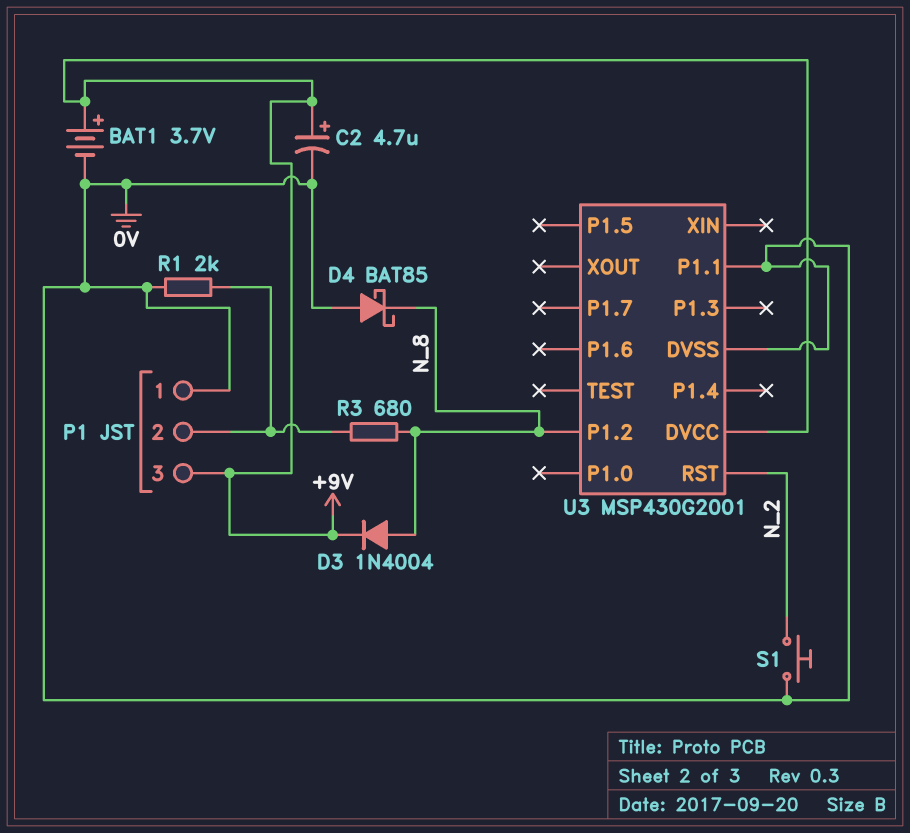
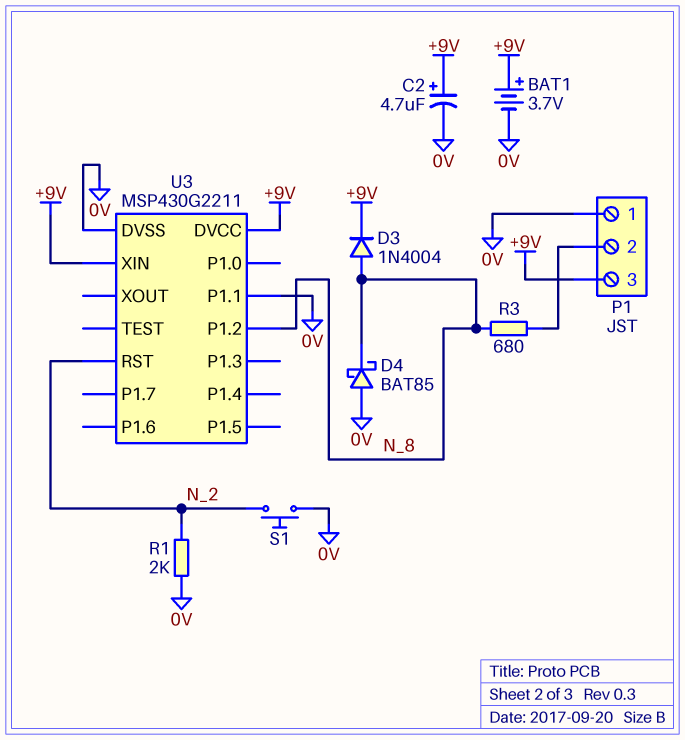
R1: 2k (0V, P1/2) -> 2k (0V, N_2)
U3: MSP430G2001 -> MSP430G2211
U3 pin XIN: none -> +9V

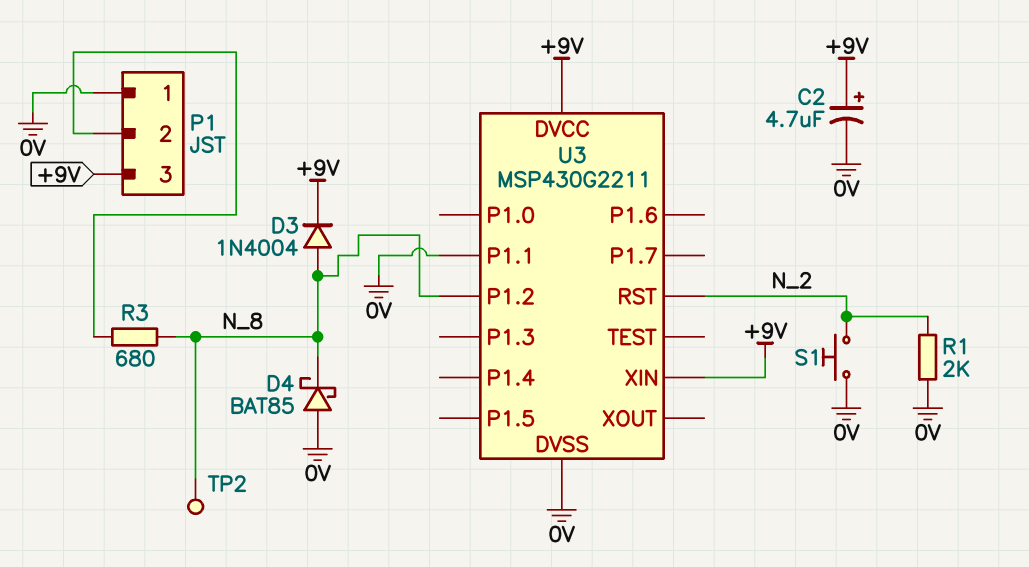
BAT1: 3.7V (plus +9V, minus 0V) -> none
TP2: none -> test point (N_8)

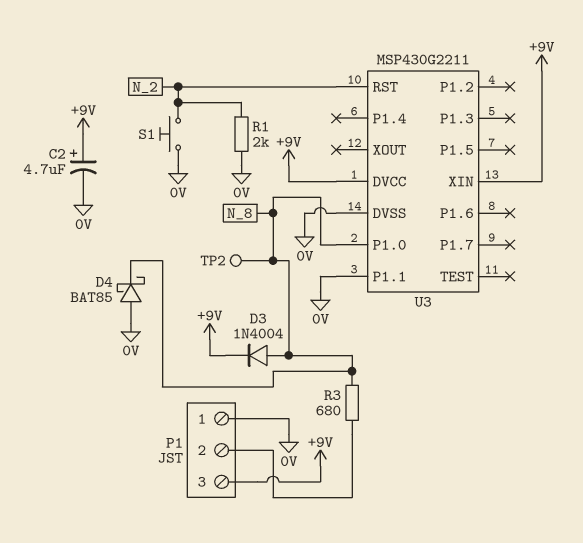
U3 pin P1.0: none -> N_8
U3 pin P1.2: N_8 -> none

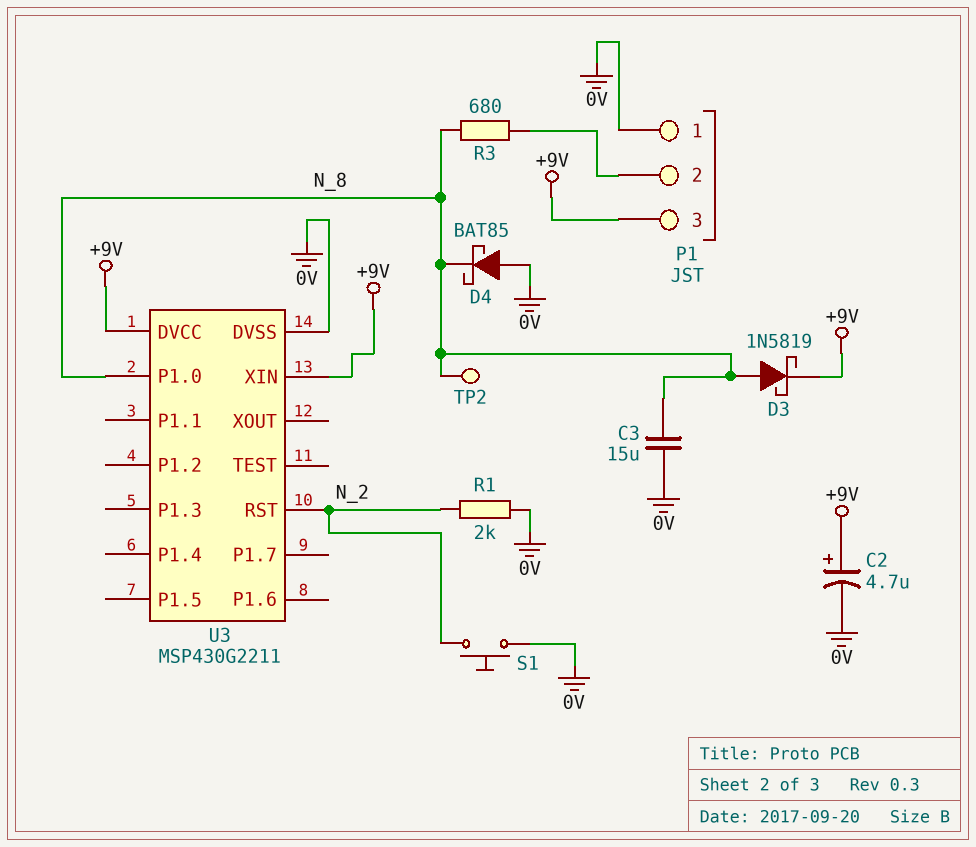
C3: none -> 15uF (0V, N_8)
D3: diode 1N4004 (A N_8, K +9V) -> schottky 1N5819 (A N_8, K +9V)
U3 pin P1.1: 0V -> none

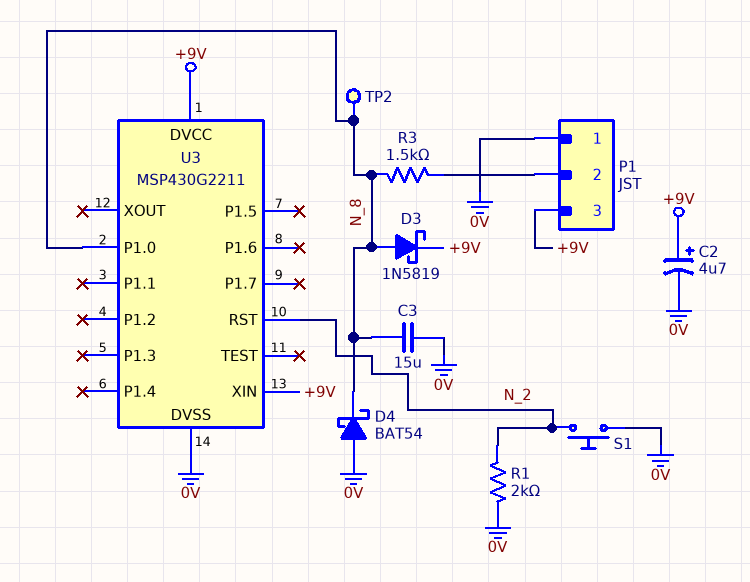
D4: schottky BAT85 (A 0V, K N_8) -> schottky BAT54 (A 0V, K N_8)
R3: 680 (N_8, P1/2) -> 1.5k (N_8, P1/2)

